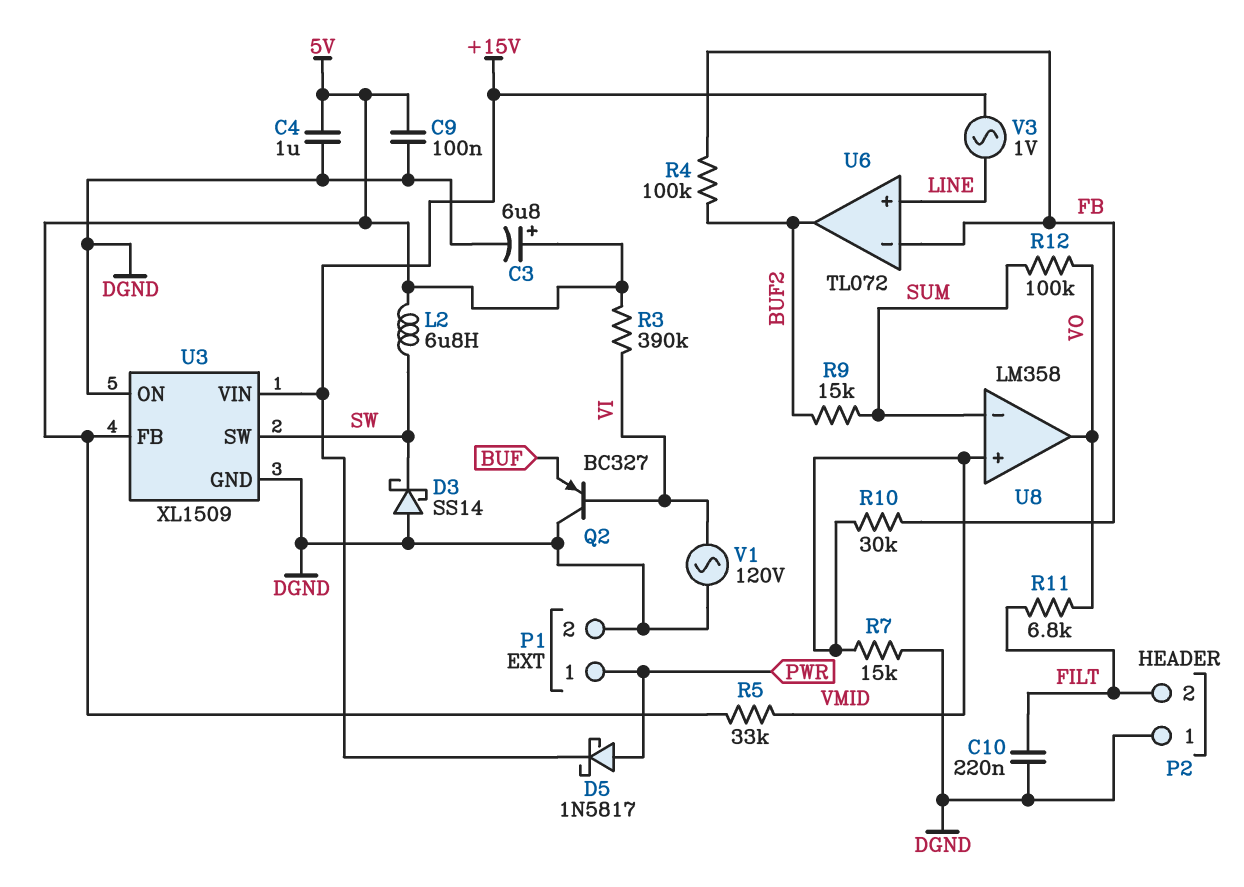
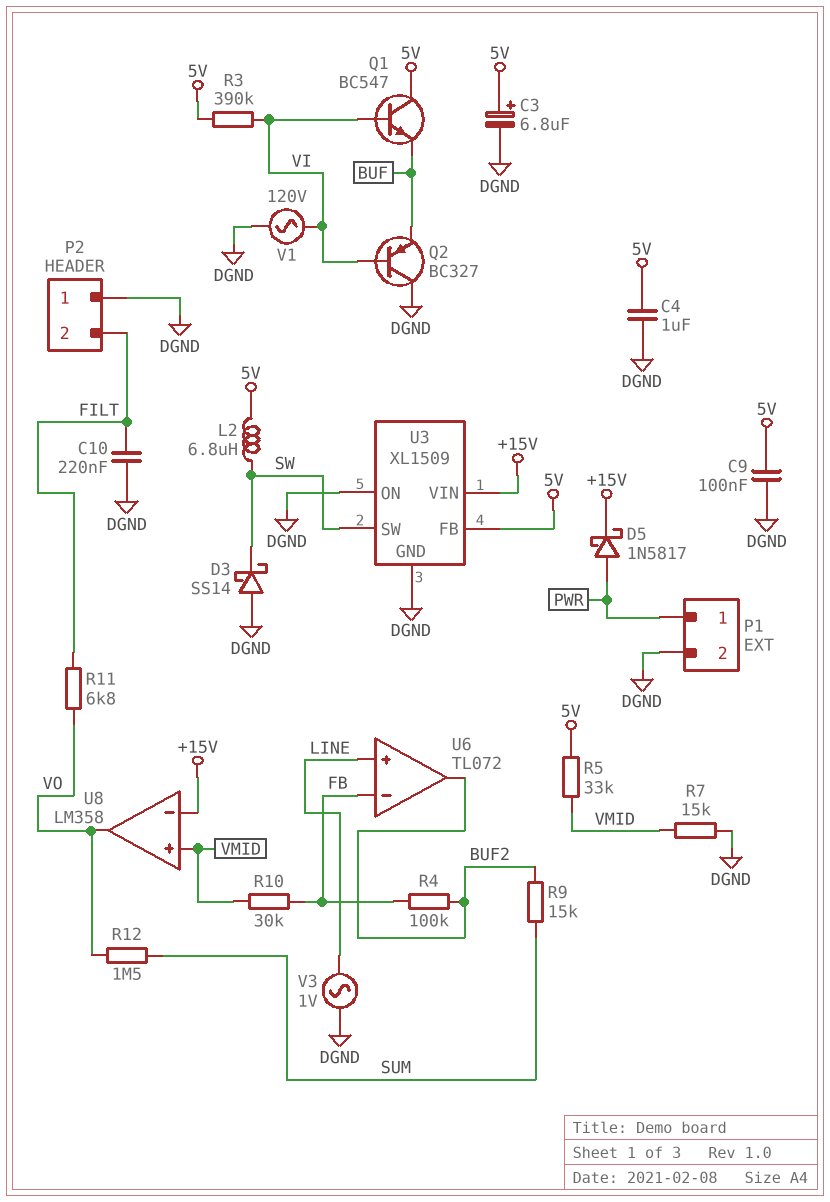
Q1: none -> NPN BC547 (B VI, C 5V, E BUF)
R12: 100k (SUM, VO) -> 1.5M (SUM, VO)
U8 pin in-: SUM -> +15V
V3: AC 1V (+15V, LINE) -> AC 1V (DGND, LINE)

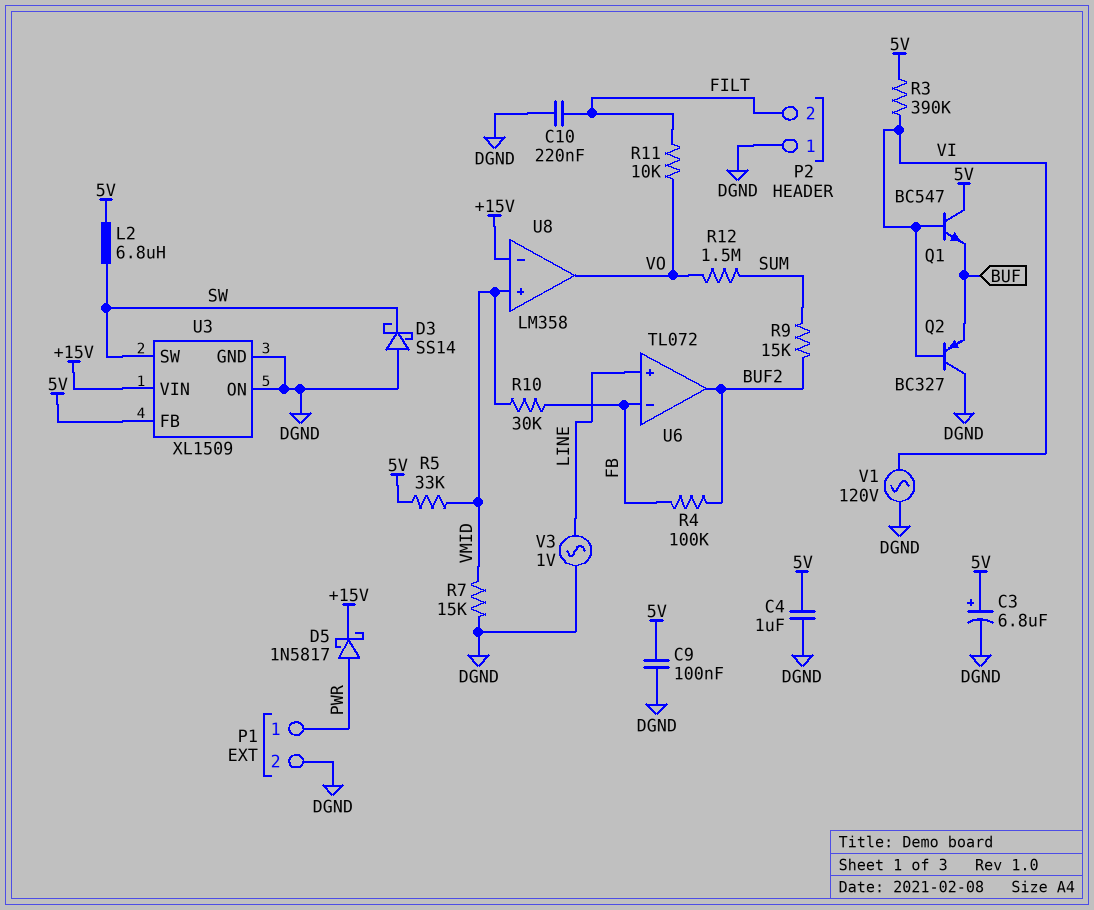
R11: 6.8k (FILT, VO) -> 10k (FILT, VO)

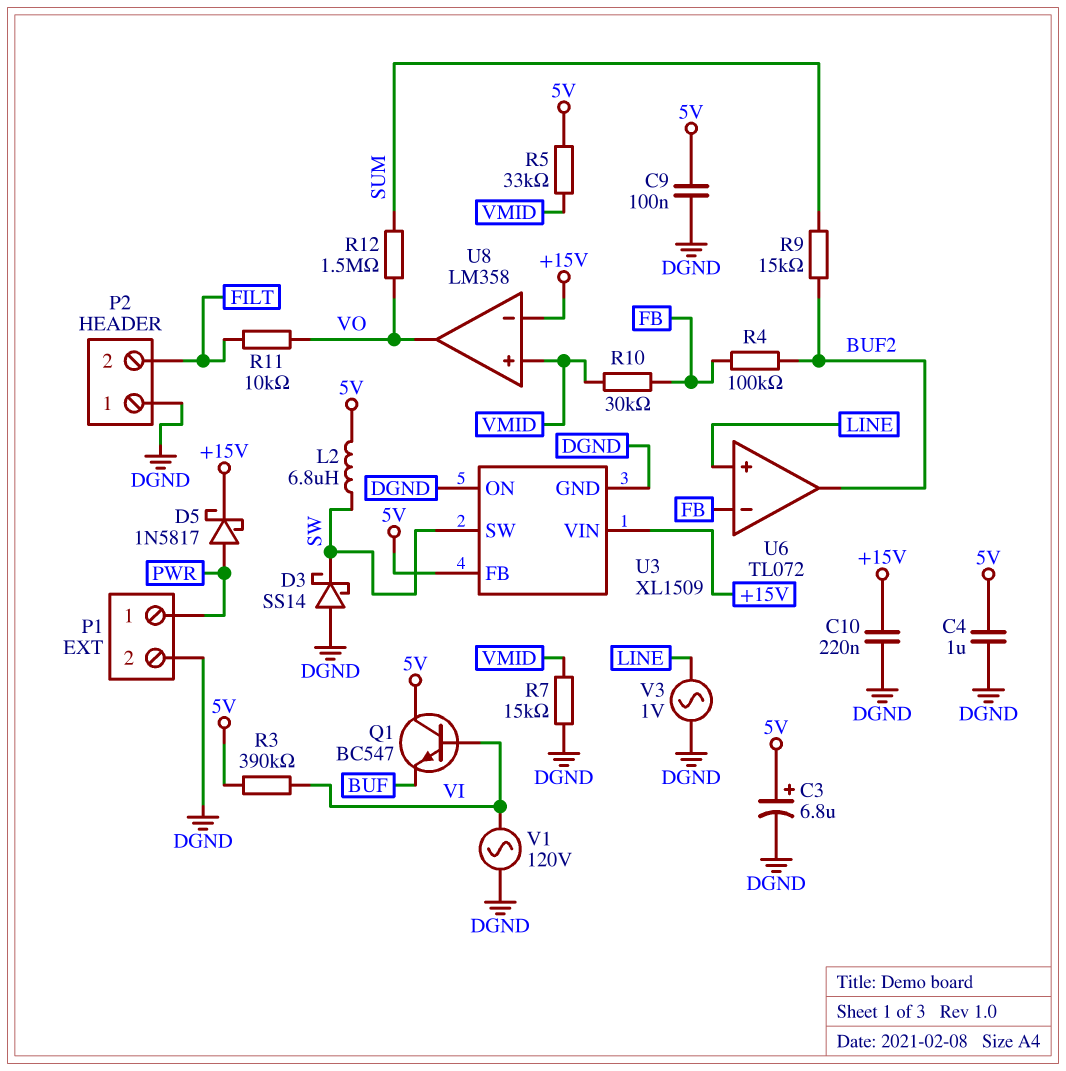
C10: 220nF (DGND, FILT) -> 220nF (+15V, DGND)
Q2: PNP BC327 (B VI, C DGND, E BUF) -> none

